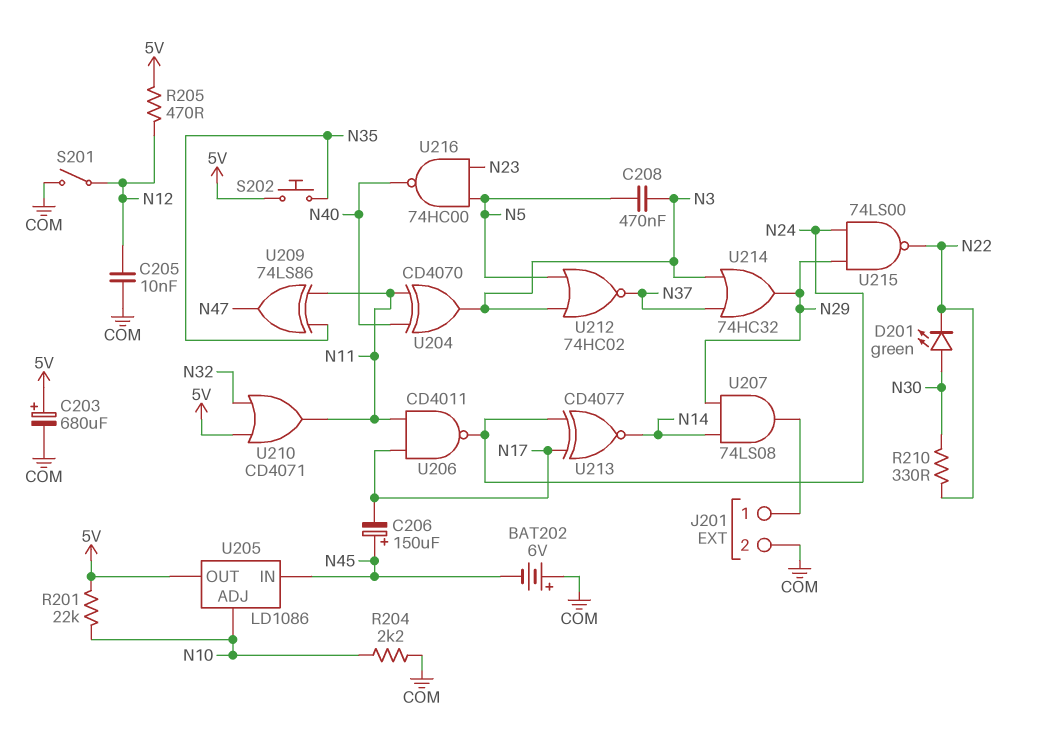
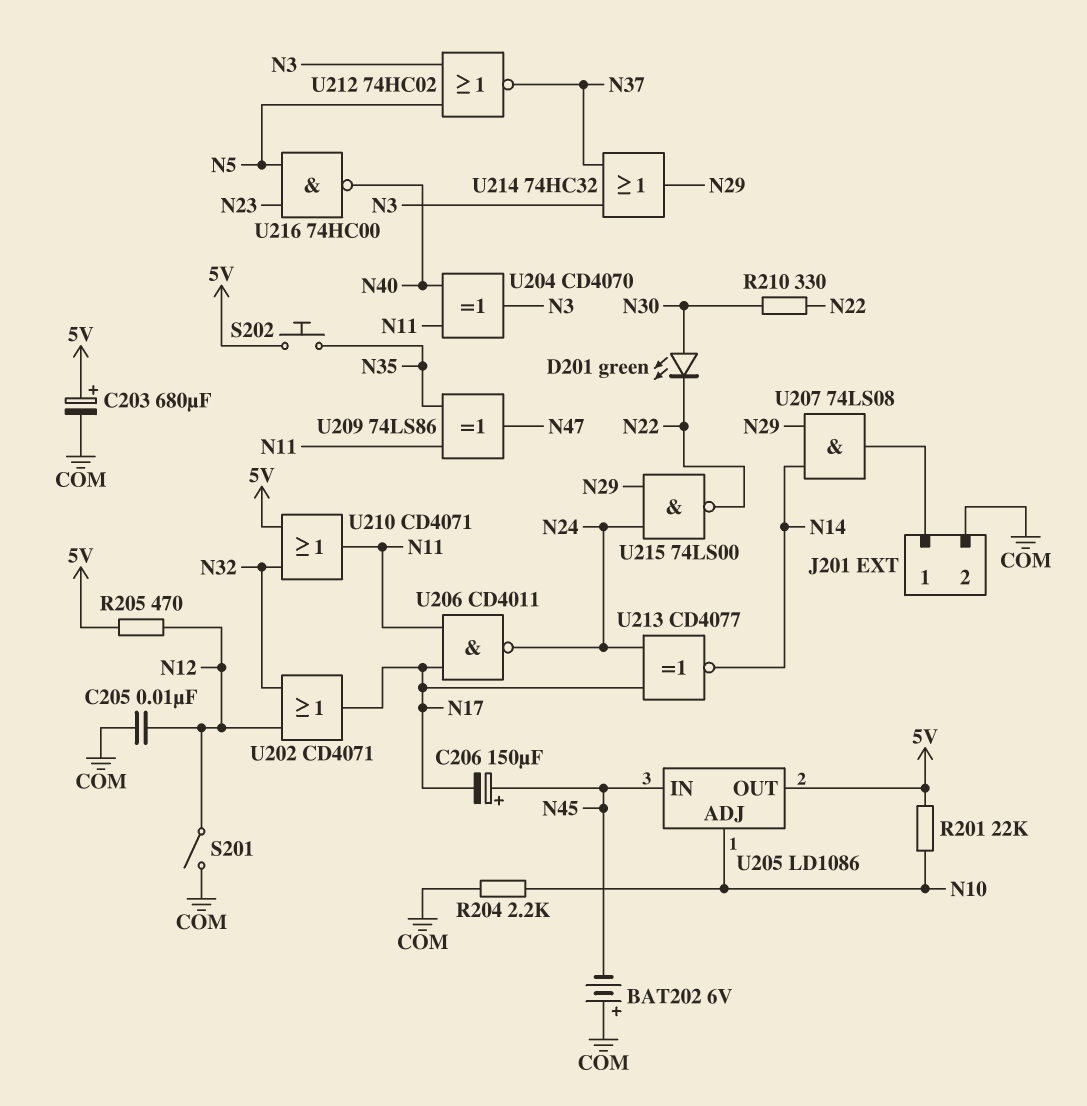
C208: 470nF (N3, N5) -> none
U202: none -> OR CD4071 (in N12, in N32, out N17)

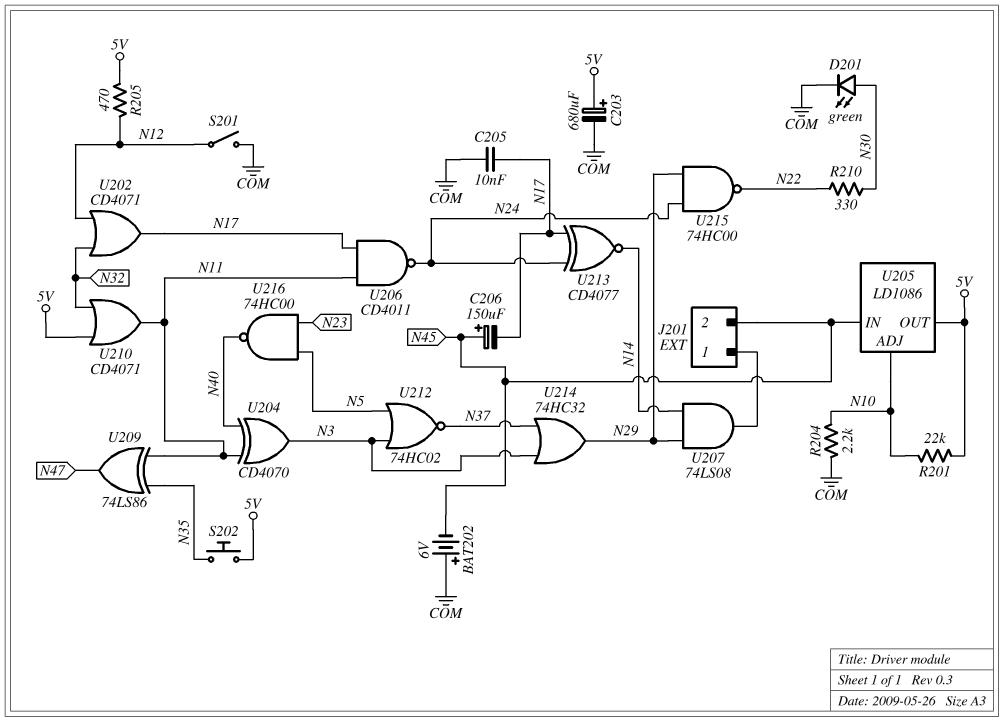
C205: 10nF (COM, N12) -> 10nF (COM, N17)
D201: LED green (A N30, K N22) -> LED green (A N30, K COM)
J201 pin 2: COM -> N45
U215: NAND 74LS00 (in N24, in N29, out N22) -> NAND 74HC00 (in N24, in N29, out N22)

